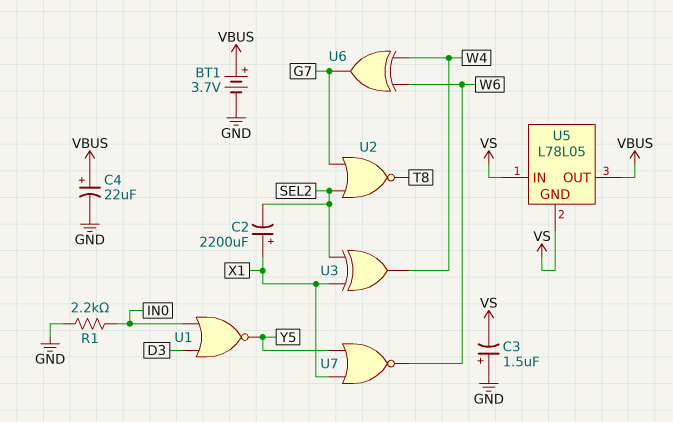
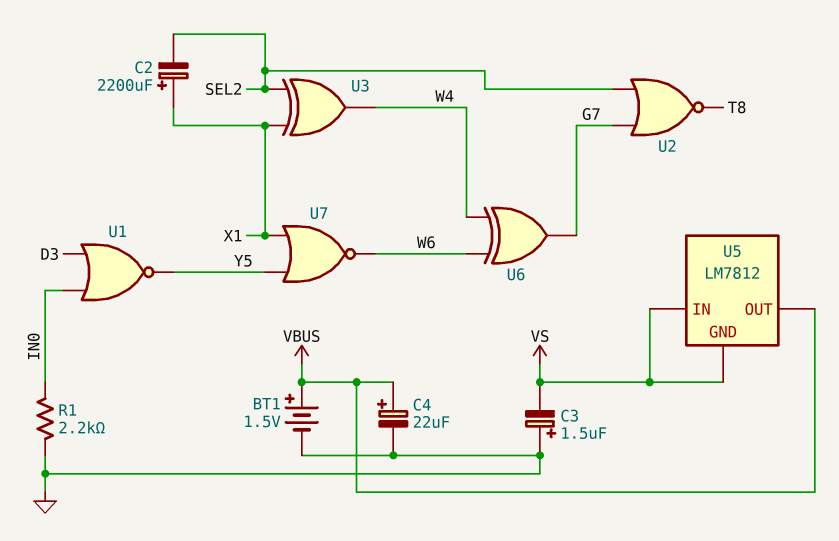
BT1: 3.7V (plus VBUS, minus GND) -> 1.5V (plus VBUS, minus GND)
U5: L78L05 -> LM7812

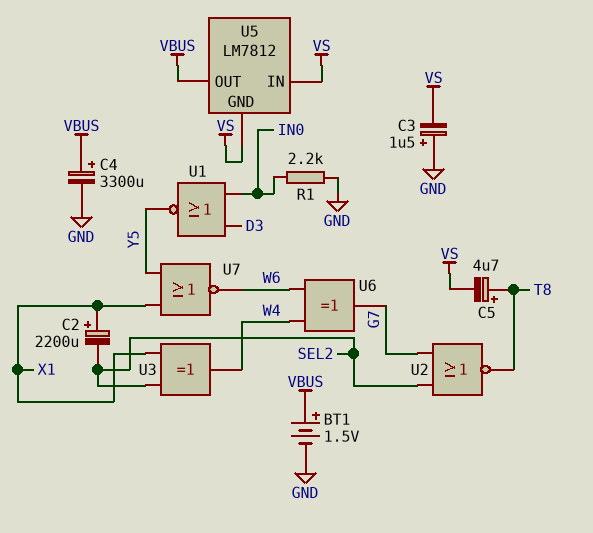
C4: 22uF (plus VBUS, minus GND) -> 3300uF (plus VBUS, minus GND)
C5: none -> 4.7uF (plus T8, minus VS)

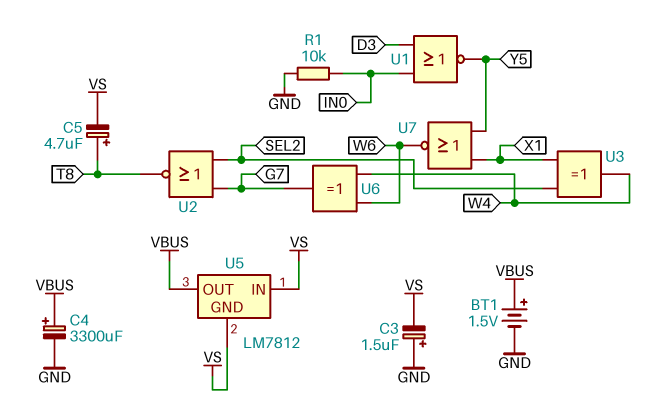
C2: 2200uF (plus X1, minus SEL2) -> none
R1: 2.2k (GND, IN0) -> 10k (GND, IN0)

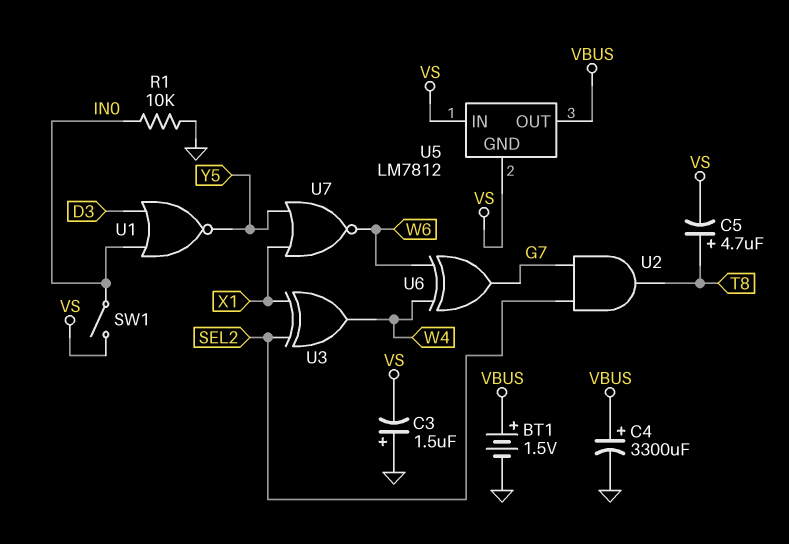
SW1: none -> switch (IN0, VS)
U2: NOR (in G7, in SEL2, out T8) -> AND (in G7, in SEL2, out T8)

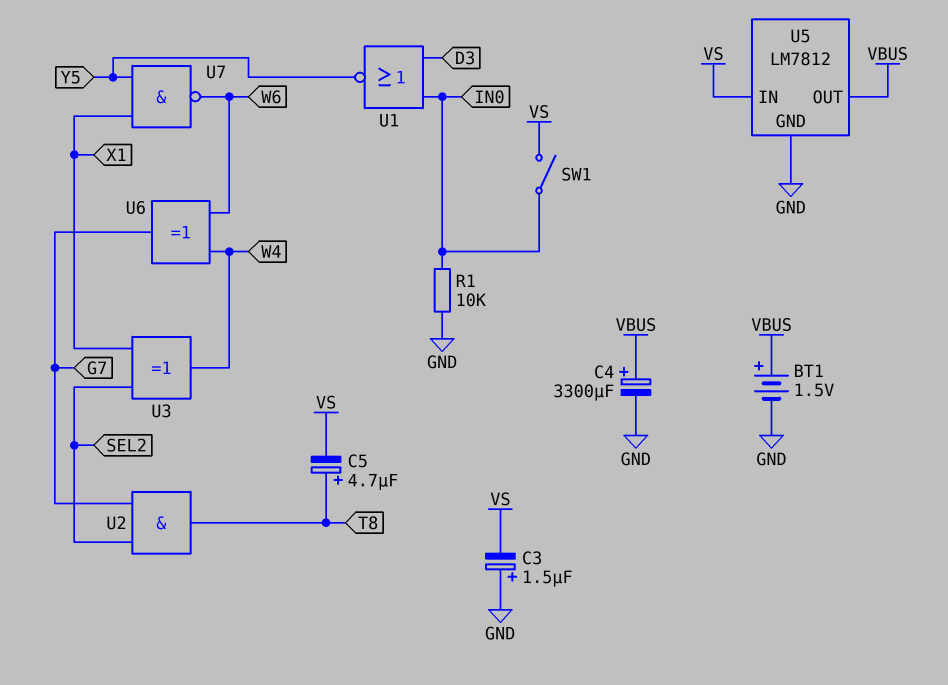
U5 pin GND: VS -> GND
U7: NOR (in X1, in Y5, out W6) -> NAND (in X1, in Y5, out W6)

